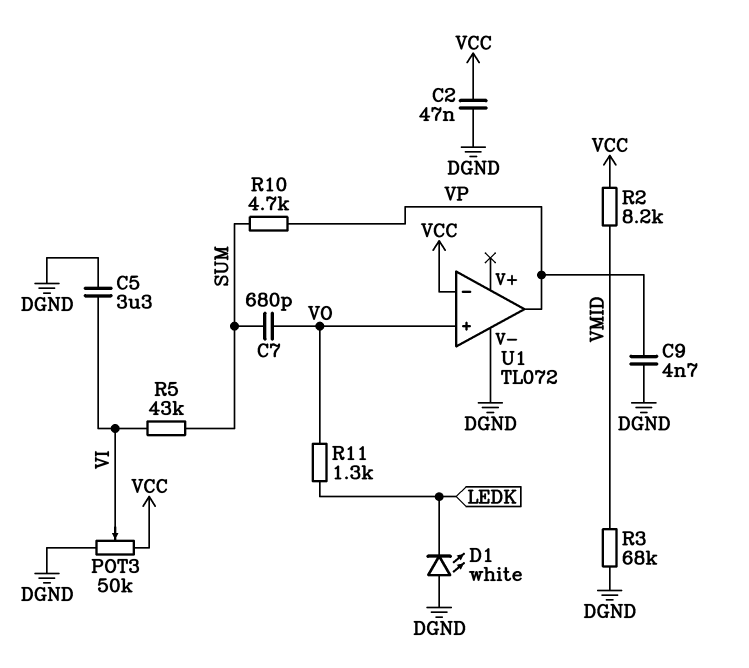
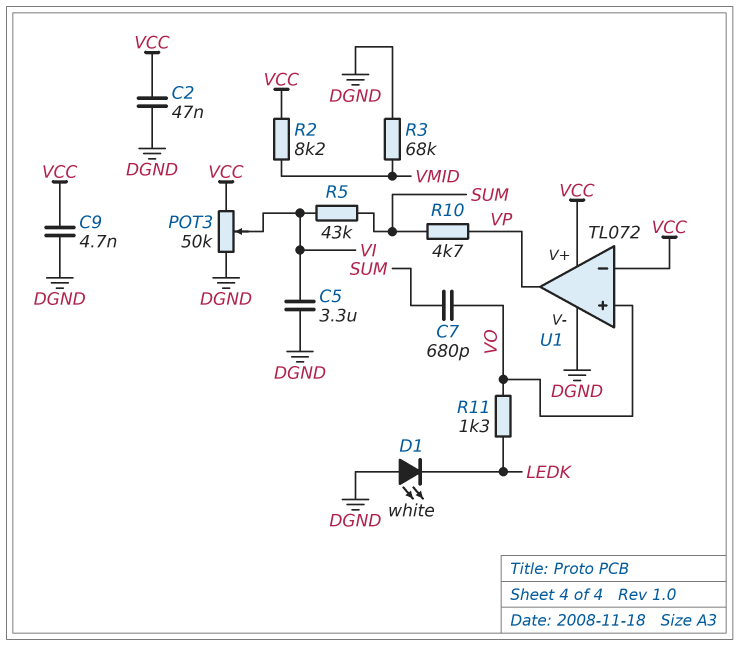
C9: 4.7nF (DGND, VP) -> 4.7nF (DGND, VCC)
U1 pin V+: none -> VCC

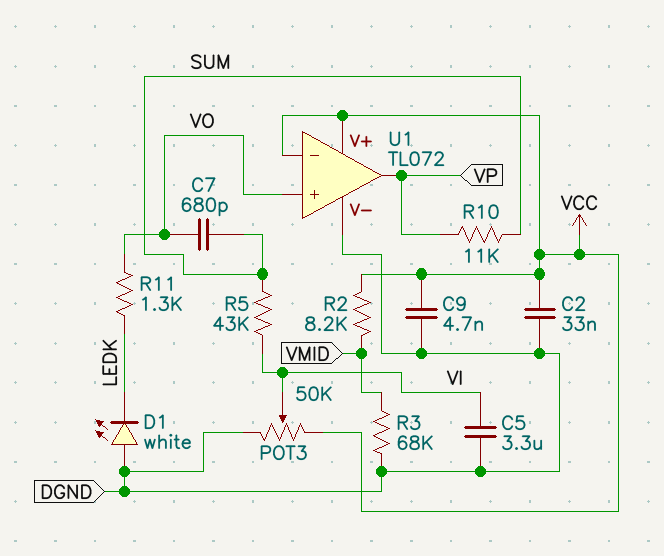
C2: 47nF (DGND, VCC) -> 33nF (DGND, VCC)
R10: 4.7k (SUM, VP) -> 11k (SUM, VP)

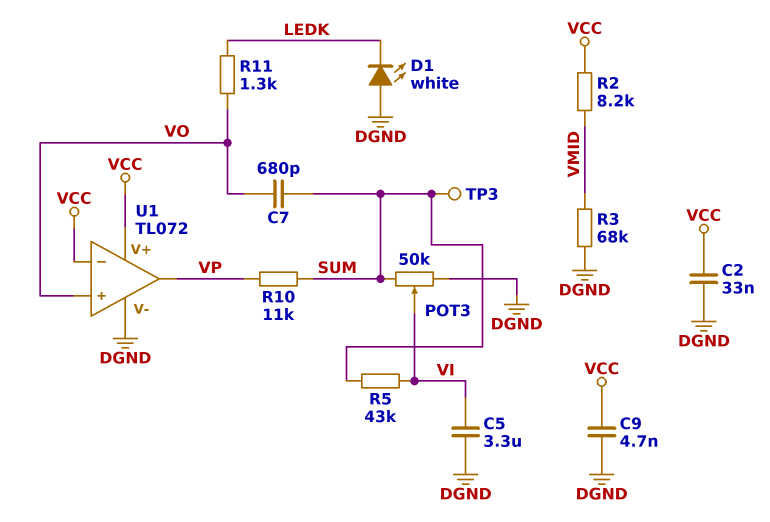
POT3: 50k (DGND, VCC, wiper VI) -> 50k (DGND, SUM, wiper VI)
TP3: none -> test point (SUM)

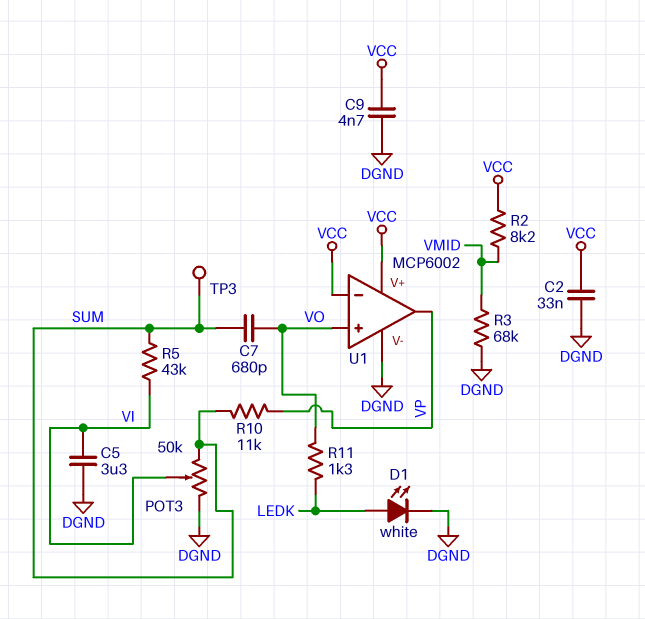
D1: LED white (A DGND, K LEDK) -> LED white (A LEDK, K DGND)
U1: TL072 -> MCP6002

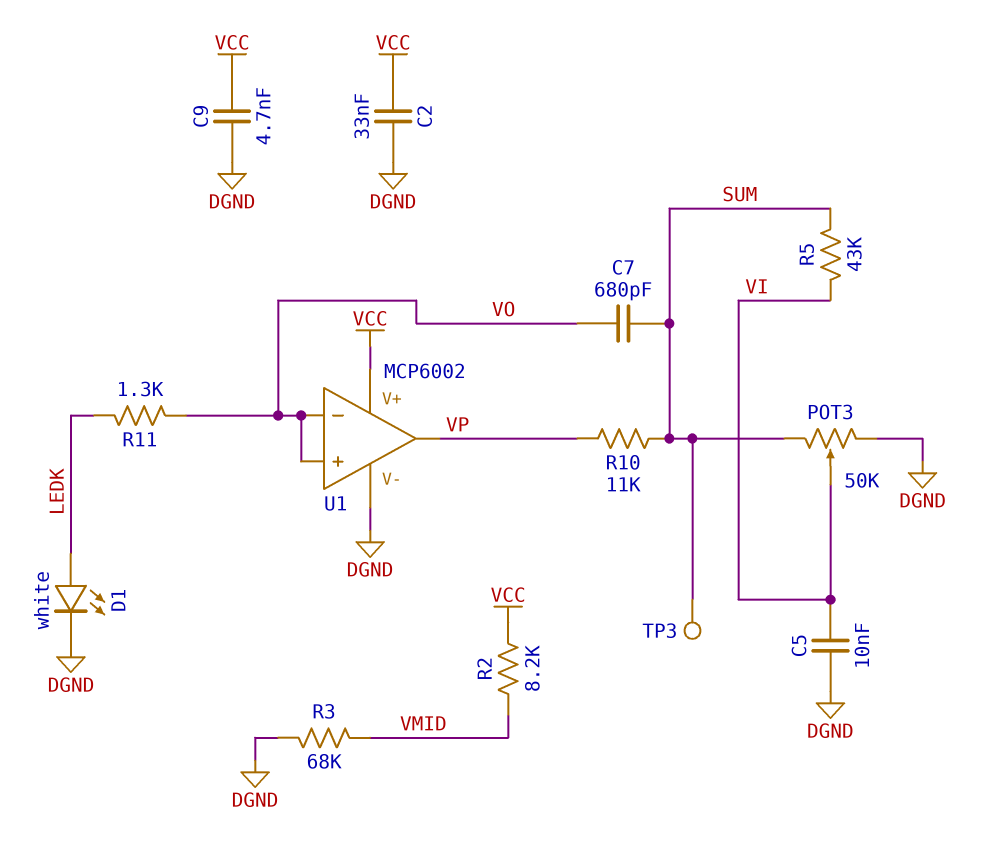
C5: 3.3uF (DGND, VI) -> 10nF (DGND, VI)
U1 pin in-: VCC -> VO

